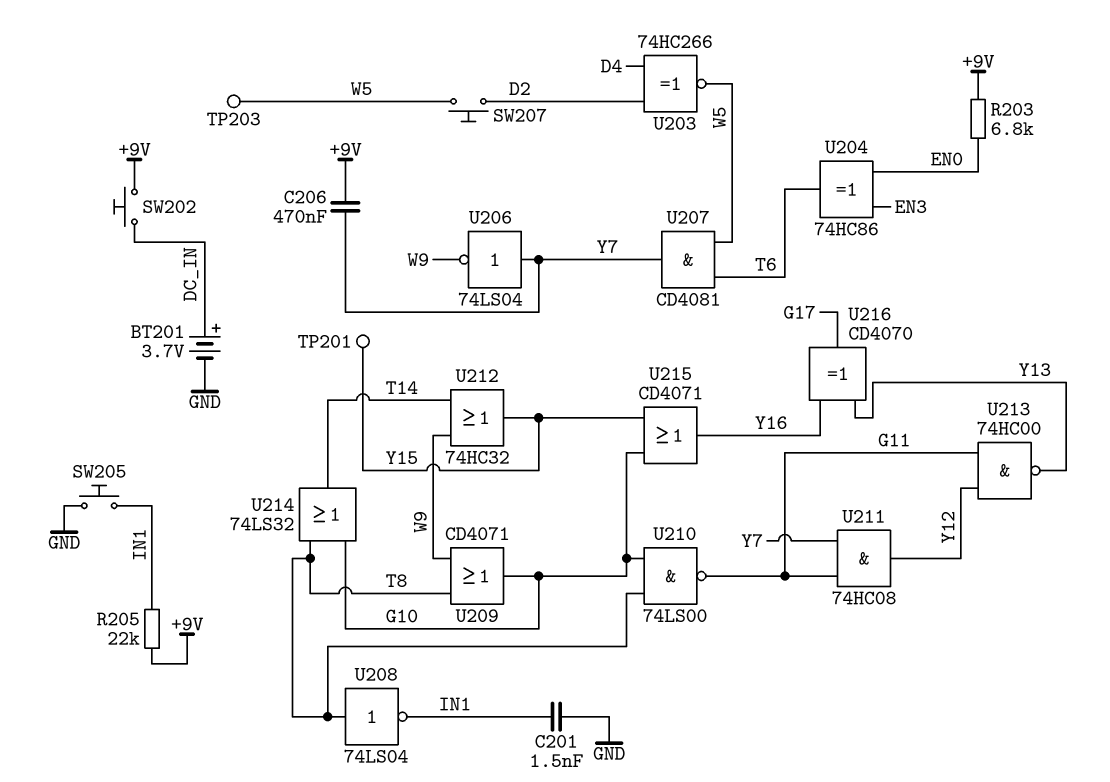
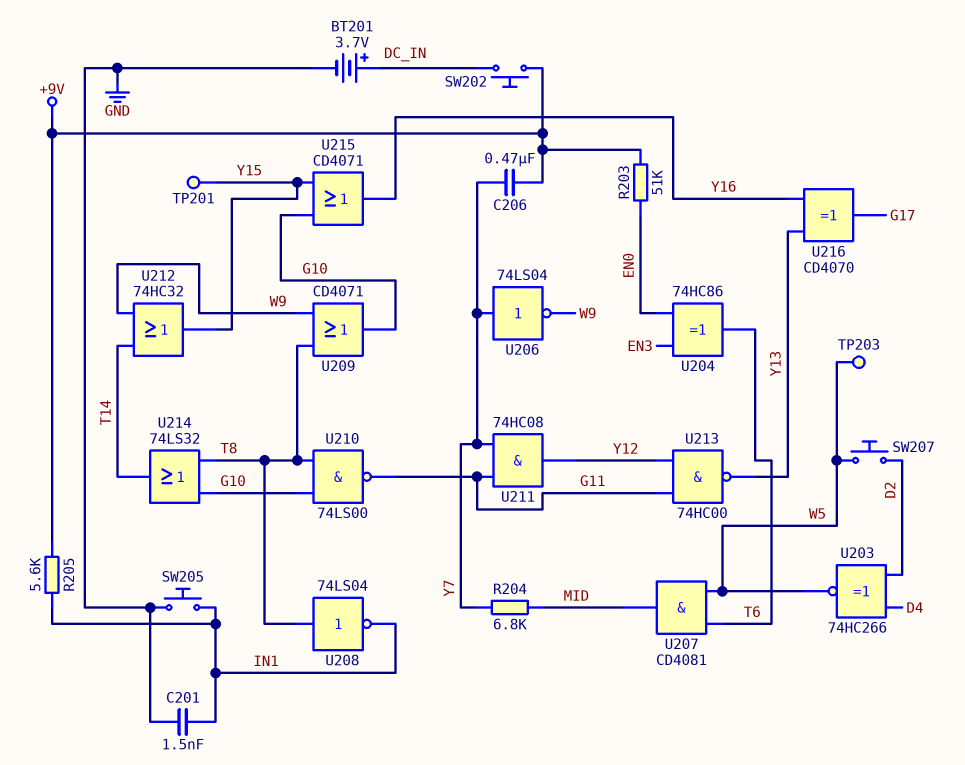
R203: 6.8k (+9V, EN0) -> 51k (+9V, EN0)
R204: none -> 6.8k (MID, Y7)
R205: 22k (+9V, IN1) -> 5.6k (+9V, IN1)
U207: AND CD4081 (in T6, in W5, out Y7) -> AND CD4081 (in T6, in W5, out MID)

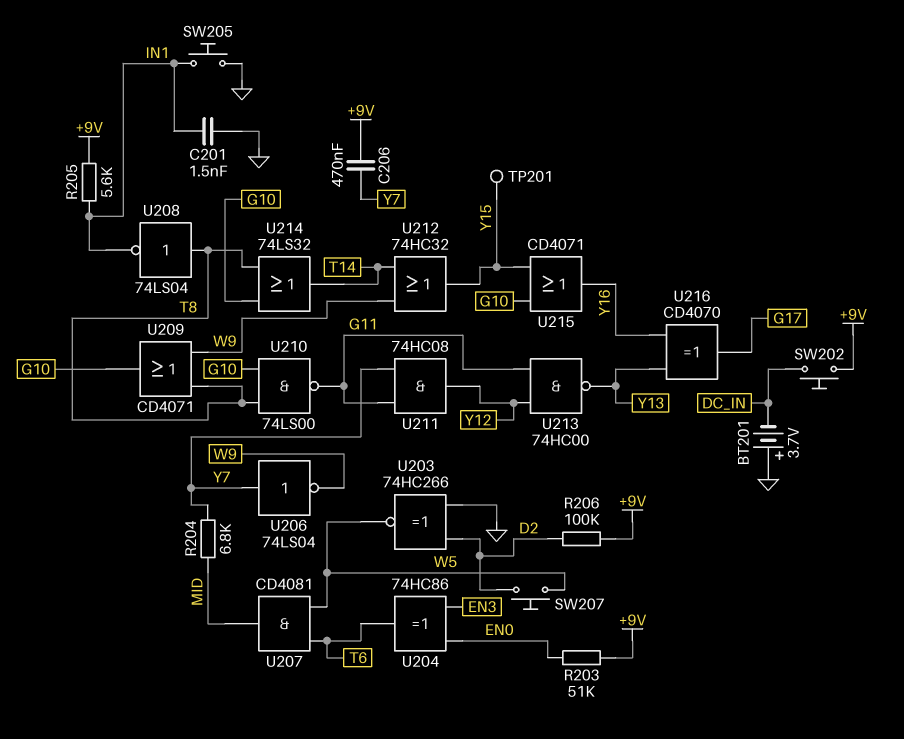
BT201: 3.7V (plus DC_IN, minus GND) -> 3.7V (plus GND, minus DC_IN)
R206: none -> 100k (+9V, D2)
TP203: test point (W5) -> none
U203: XNOR 74HC266 (in D2, in D4, out W5) -> XNOR 74HC266 (in D2, in GND, out W5)

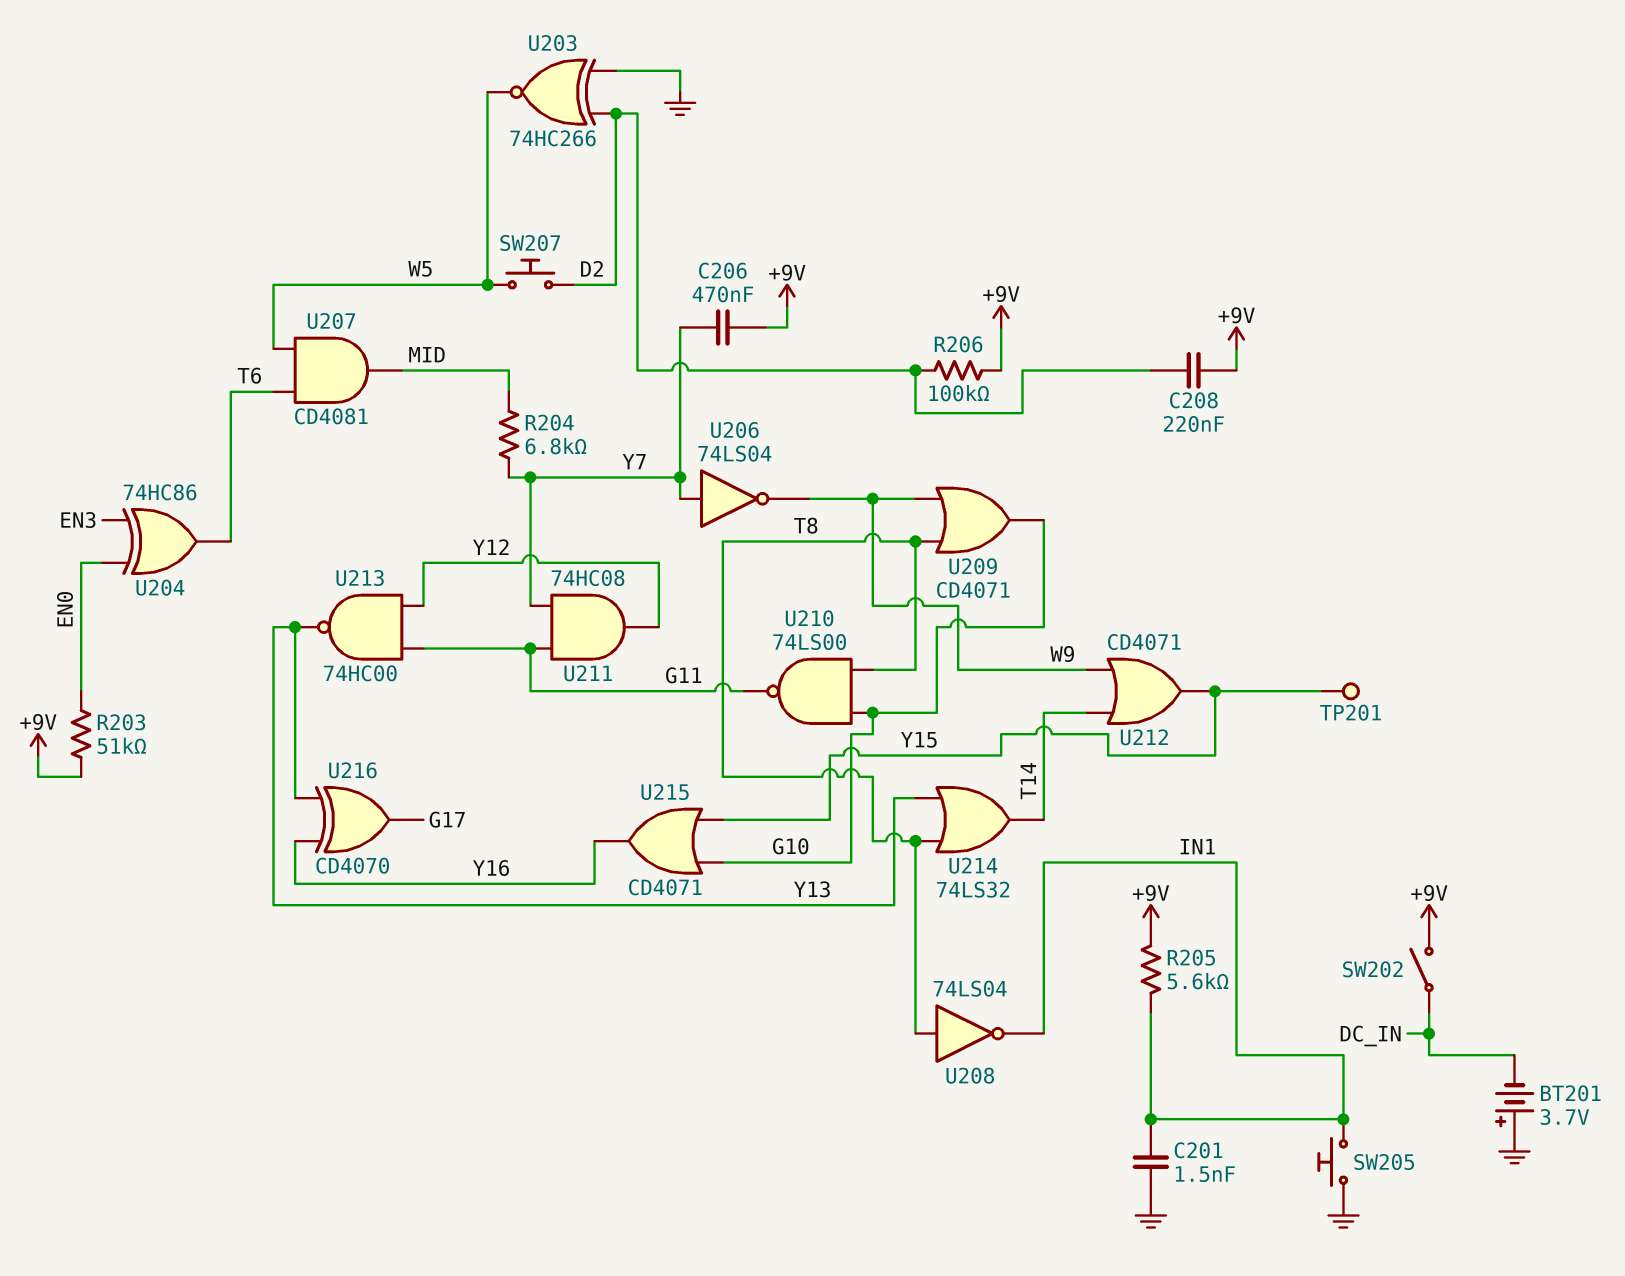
C208: none -> 220nF (+9V, D2)
SW202: button (+9V, DC_IN) -> switch (+9V, DC_IN)
U212: OR 74HC32 (in T14, in W9, out Y15) -> OR CD4071 (in T14, in W9, out Y15)
U214: OR 74LS32 (in G10, in T8, out T14) -> OR 74LS32 (in T8, in Y13, out T14)

